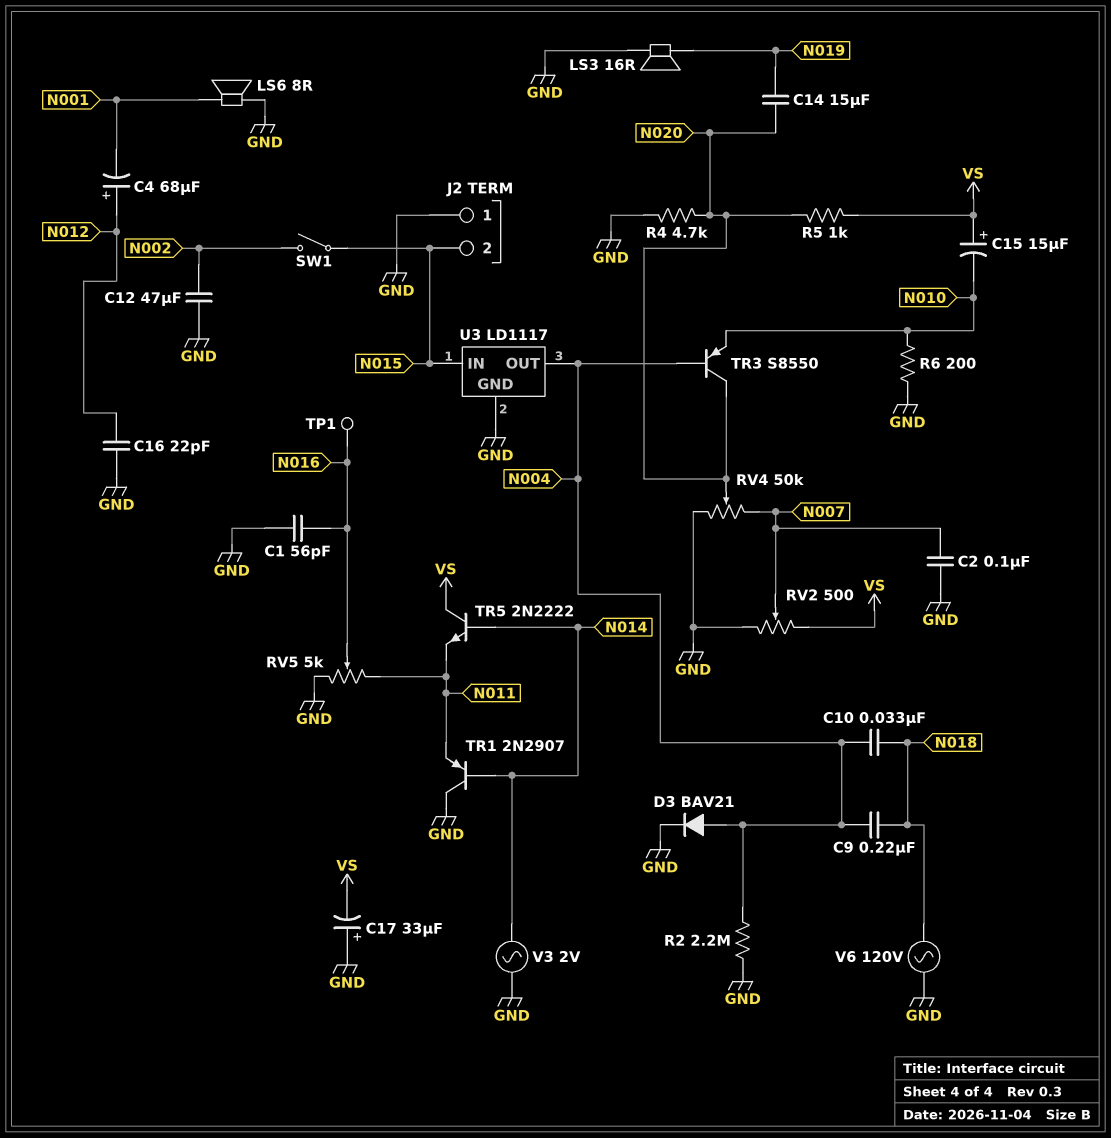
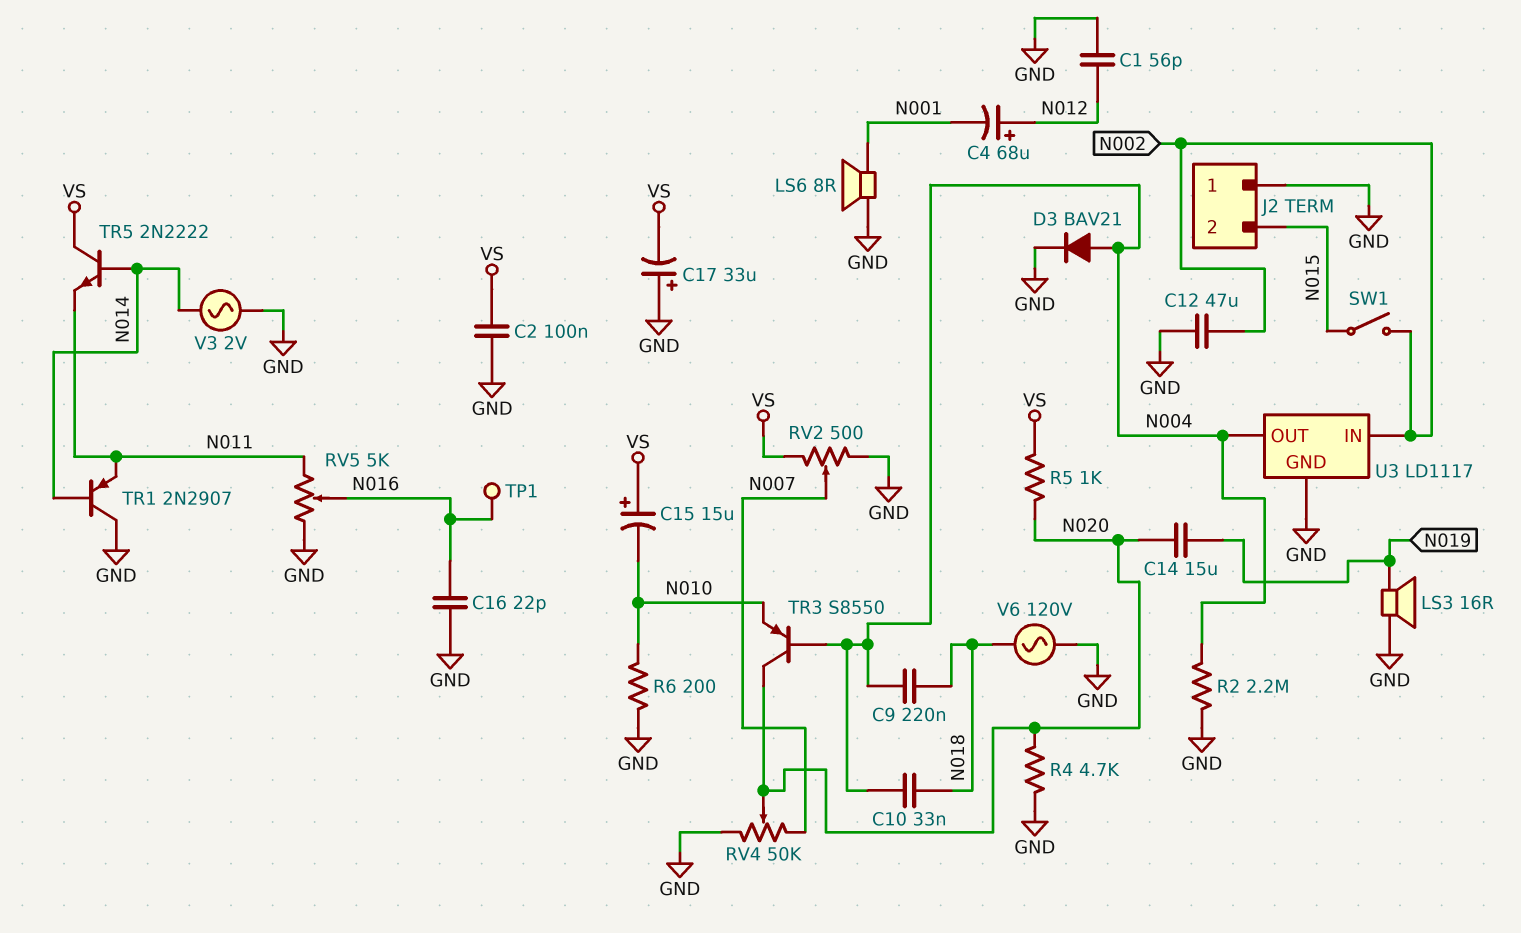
C1: 56pF (GND, N016) -> 56pF (GND, N012)
C2: 100nF (GND, N007) -> 100nF (GND, VS)
C16: 22pF (GND, N012) -> 22pF (GND, N016)
U3 pin IN: N015 -> N002

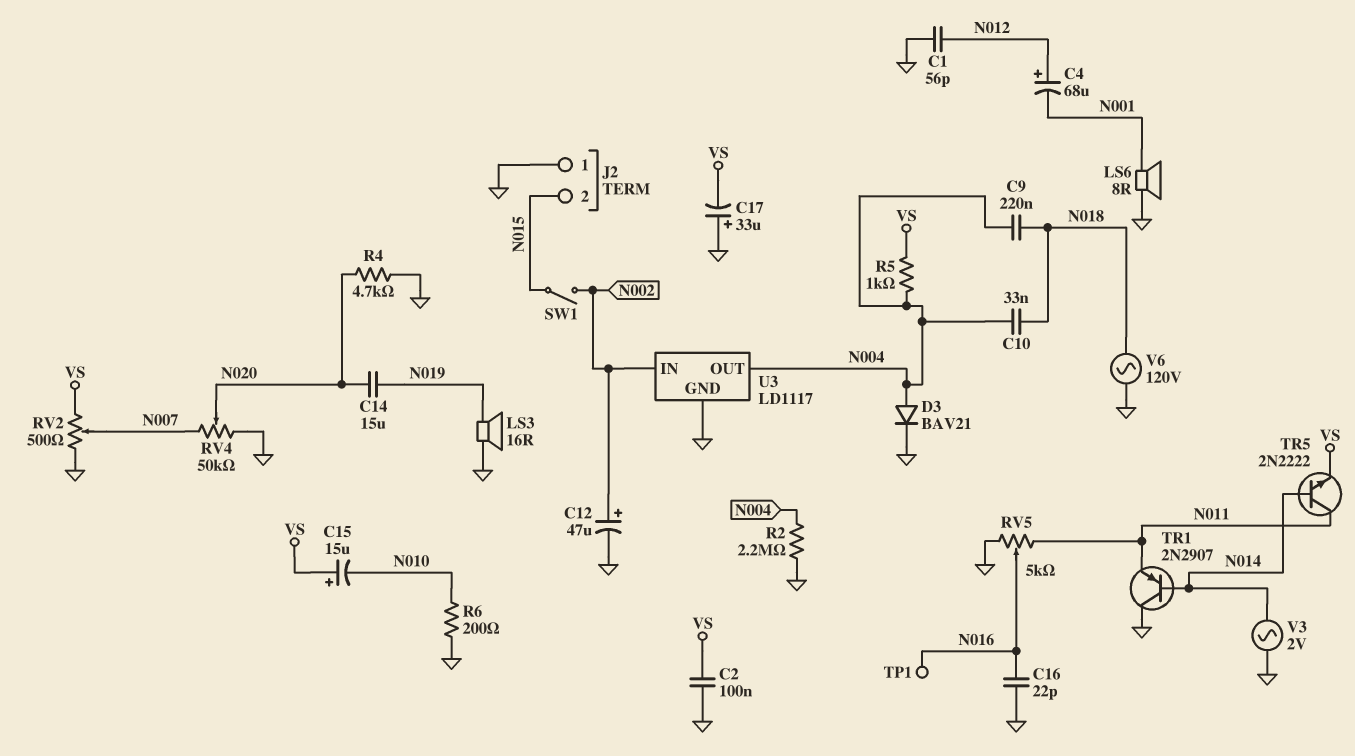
C12: 47uF (GND, N002) -> 47uF (plus N002, minus GND)
R5: 1k (N020, VS) -> 1k (N004, VS)
TR3: PNP S8550 (B N004, C N020, E N010) -> none
TR5: NPN 2N2222 (B N014, C VS, E N011) -> NPN 2N2222 (B N014, C N011, E VS)

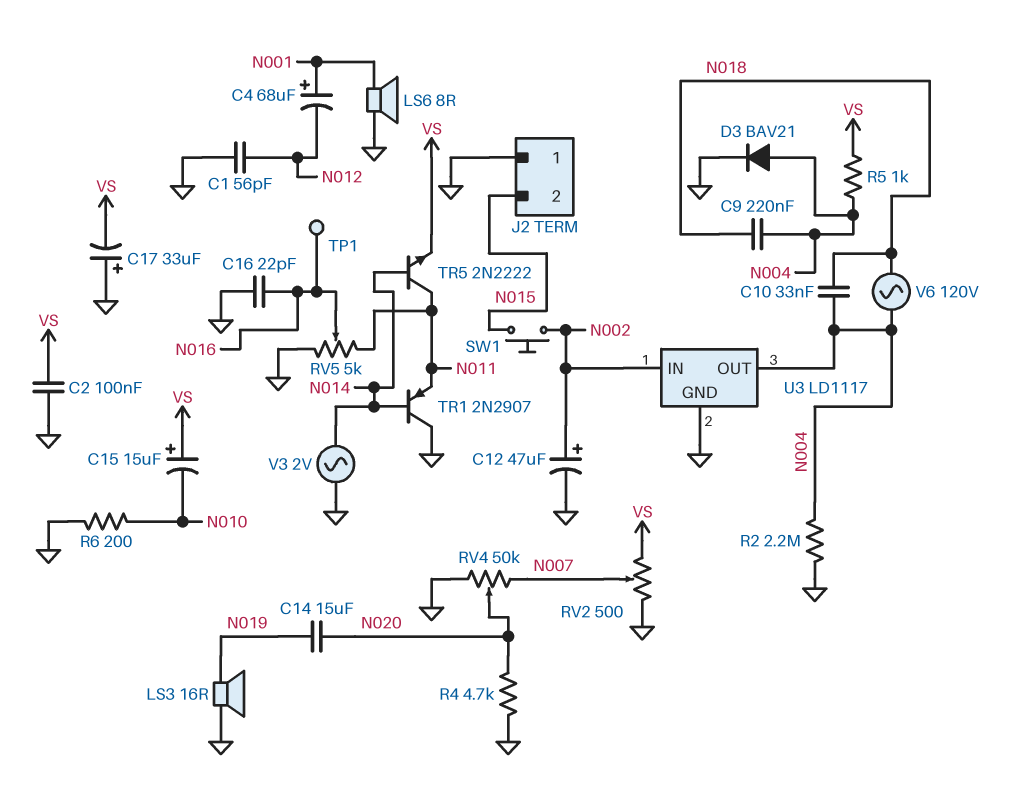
C4: 68uF (plus N012, minus N001) -> 68uF (plus N001, minus N012)
SW1: switch (N002, N015) -> button (N002, N015)
V6: AC 120V (GND, N018) -> AC 120V (N004, N018)

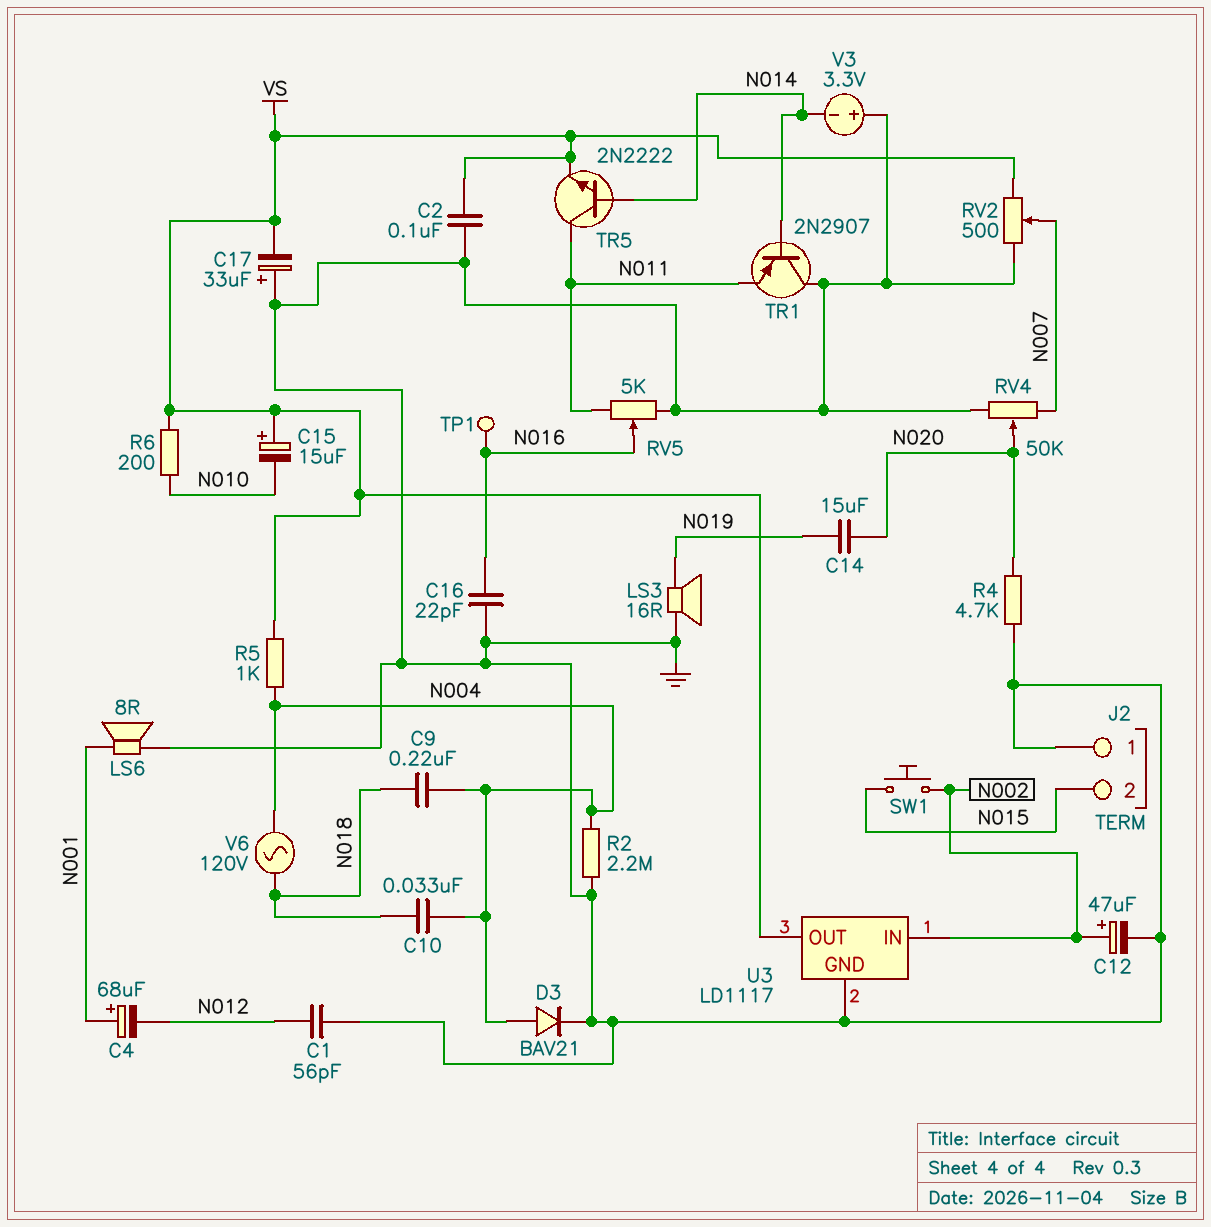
R6: 200 (GND, N010) -> 200 (N010, VS)
U3 pin OUT: N004 -> VS
V3: AC 2V (GND, N014) -> 3.3V (plus GND, minus N014)

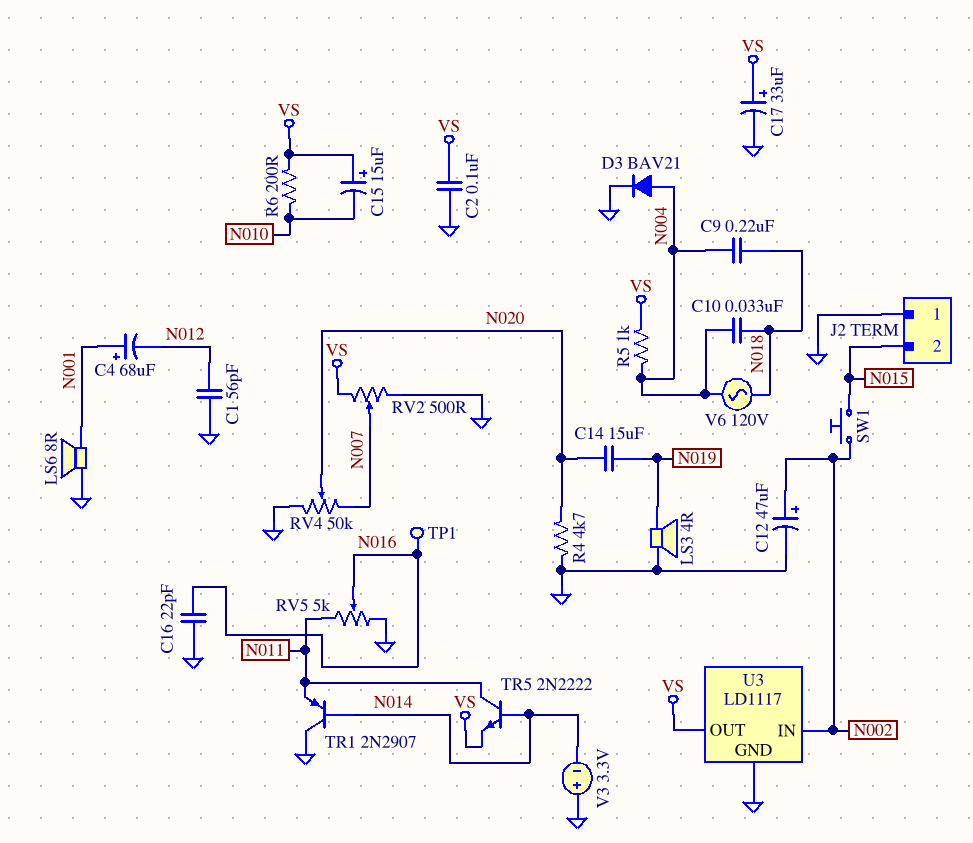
C17: 33uF (plus GND, minus VS) -> 33uF (plus VS, minus GND)
LS3: speaker 16R (GND, N019) -> speaker 4R (GND, N019)
R2: 2.2M (GND, N004) -> none

